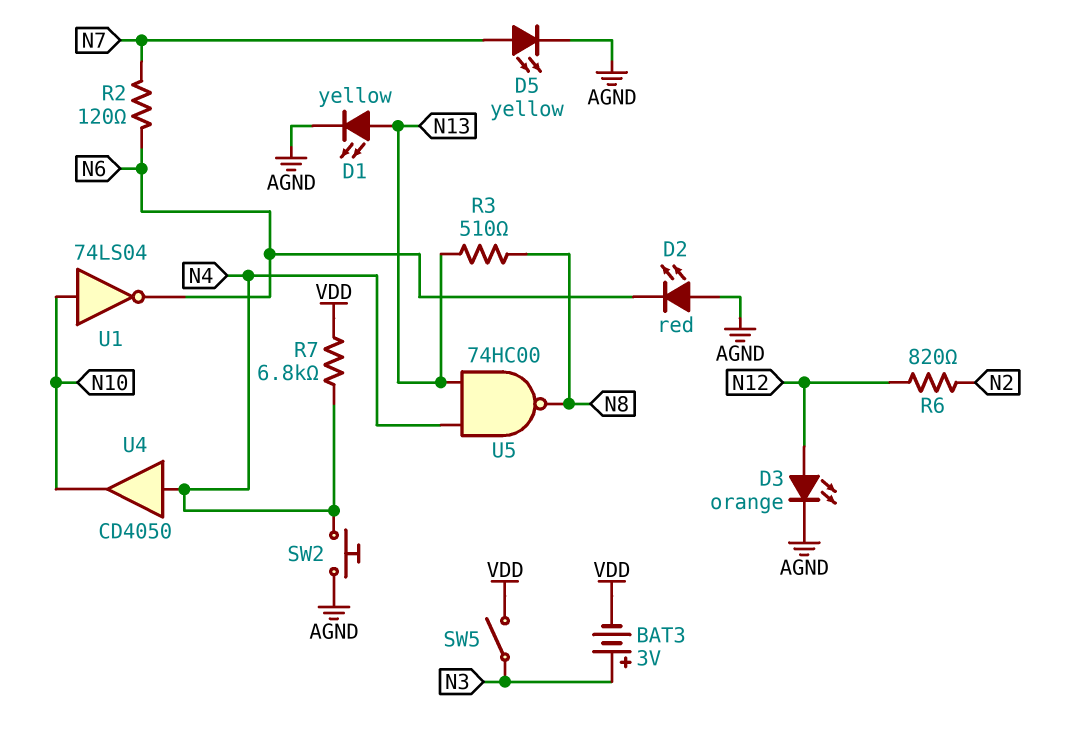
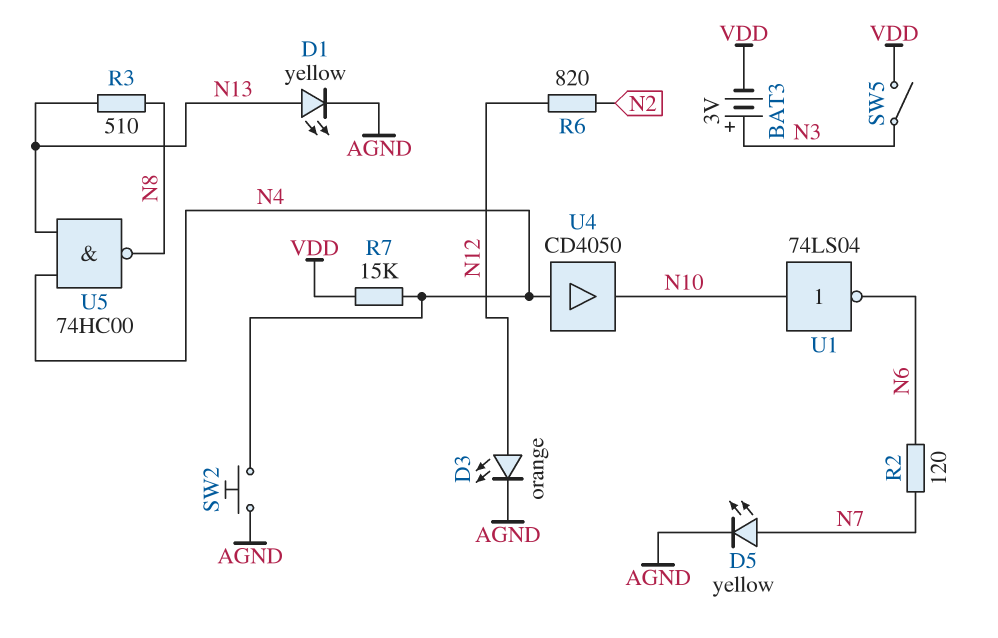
D2: LED red (A AGND, K N6) -> none
R7: 6.8k (N4, VDD) -> 15k (N4, VDD)

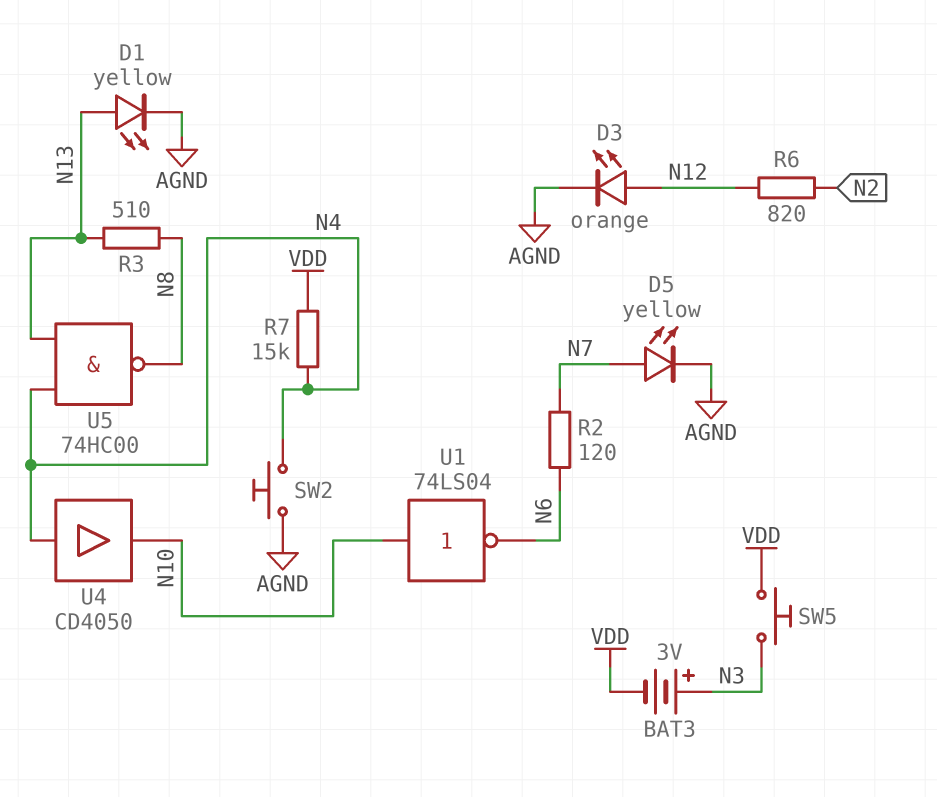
SW5: switch (N3, VDD) -> button (N3, VDD)

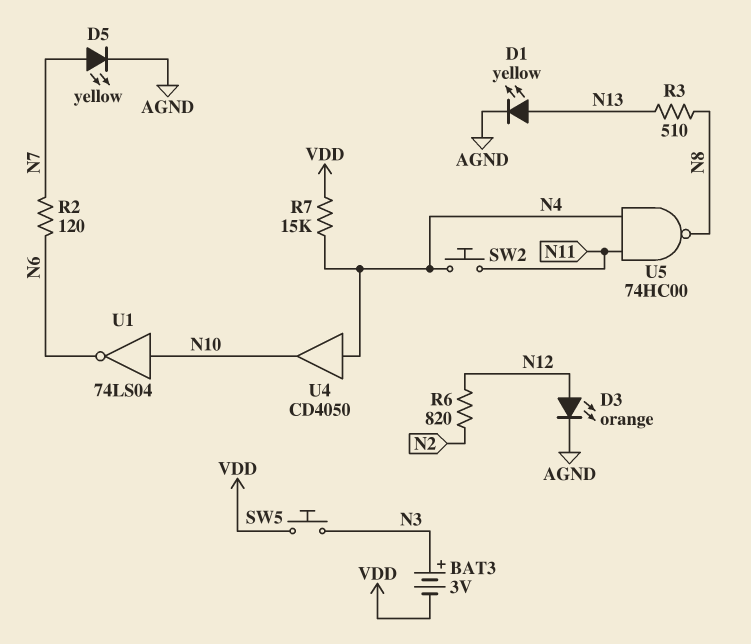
SW2: button (AGND, N4) -> button (N4, N11)
U5: NAND 74HC00 (in N4, in N13, out N8) -> NAND 74HC00 (in N4, in N11, out N8)

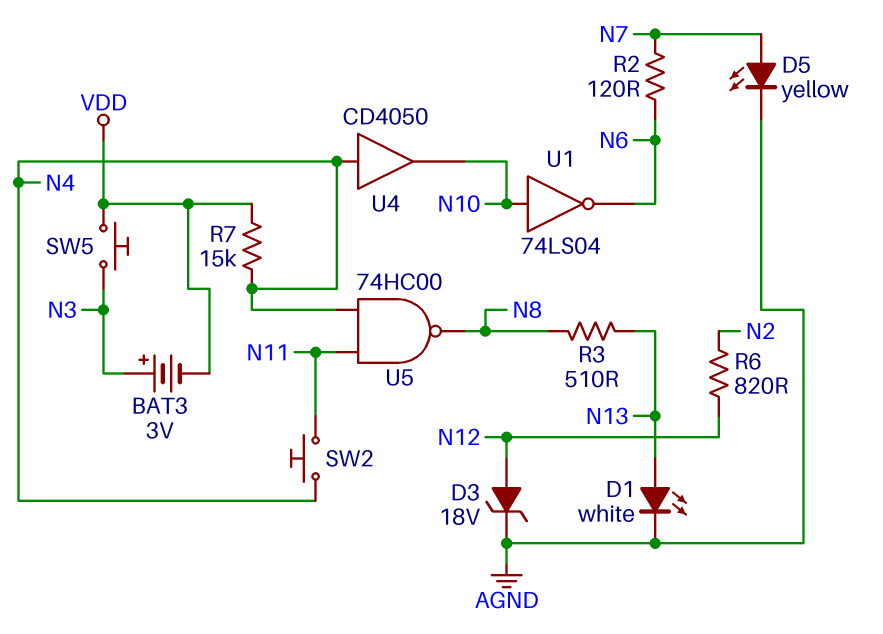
D1: LED yellow (A N13, K AGND) -> LED white (A N13, K AGND)
D3: LED orange (A N12, K AGND) -> zener 18V (A N12, K AGND)

